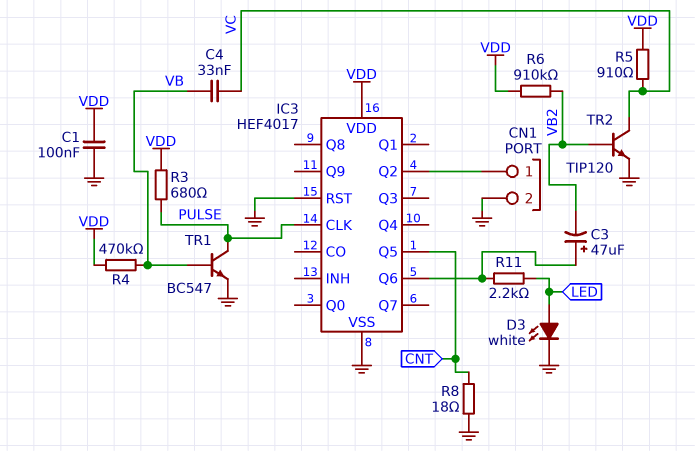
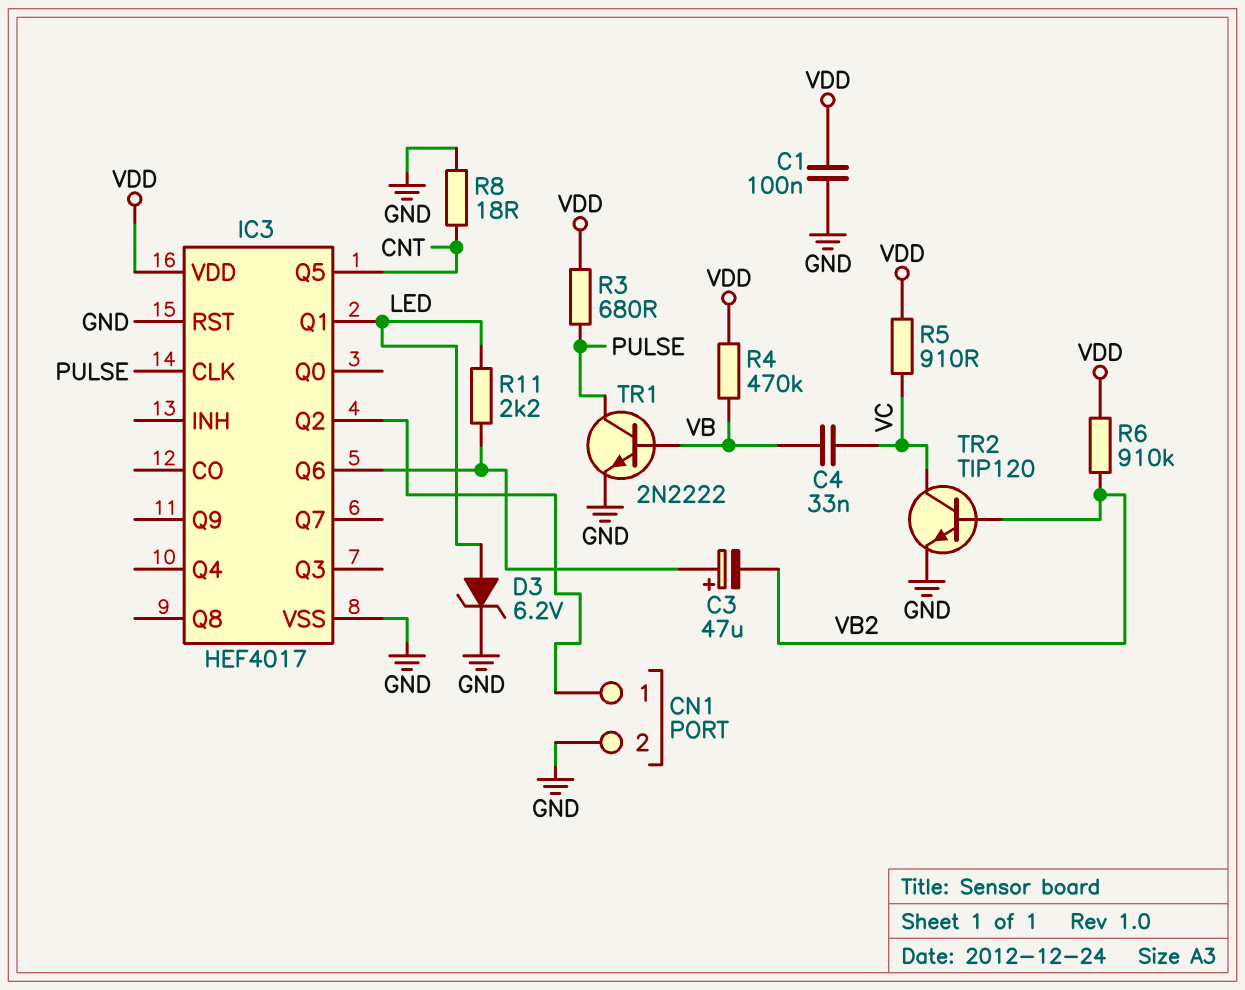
D3: LED white (A LED, K GND) -> zener 6.2V (A LED, K GND)
IC3 pin Q1: none -> LED
TR1: NPN BC547 (B VB, C PULSE, E GND) -> NPN 2N2222 (B VB, C PULSE, E GND)

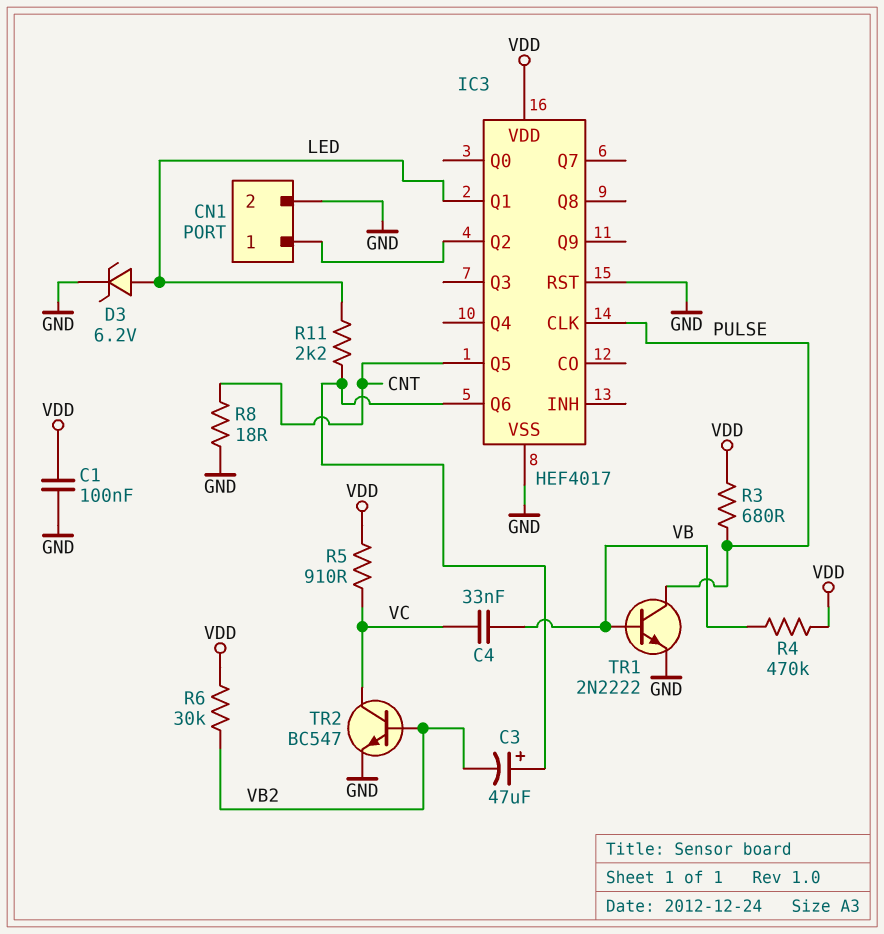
R6: 910k (VB2, VDD) -> 30k (VB2, VDD)
TR2: NPN TIP120 (B VB2, C VC, E GND) -> NPN BC547 (B VB2, C VC, E GND)

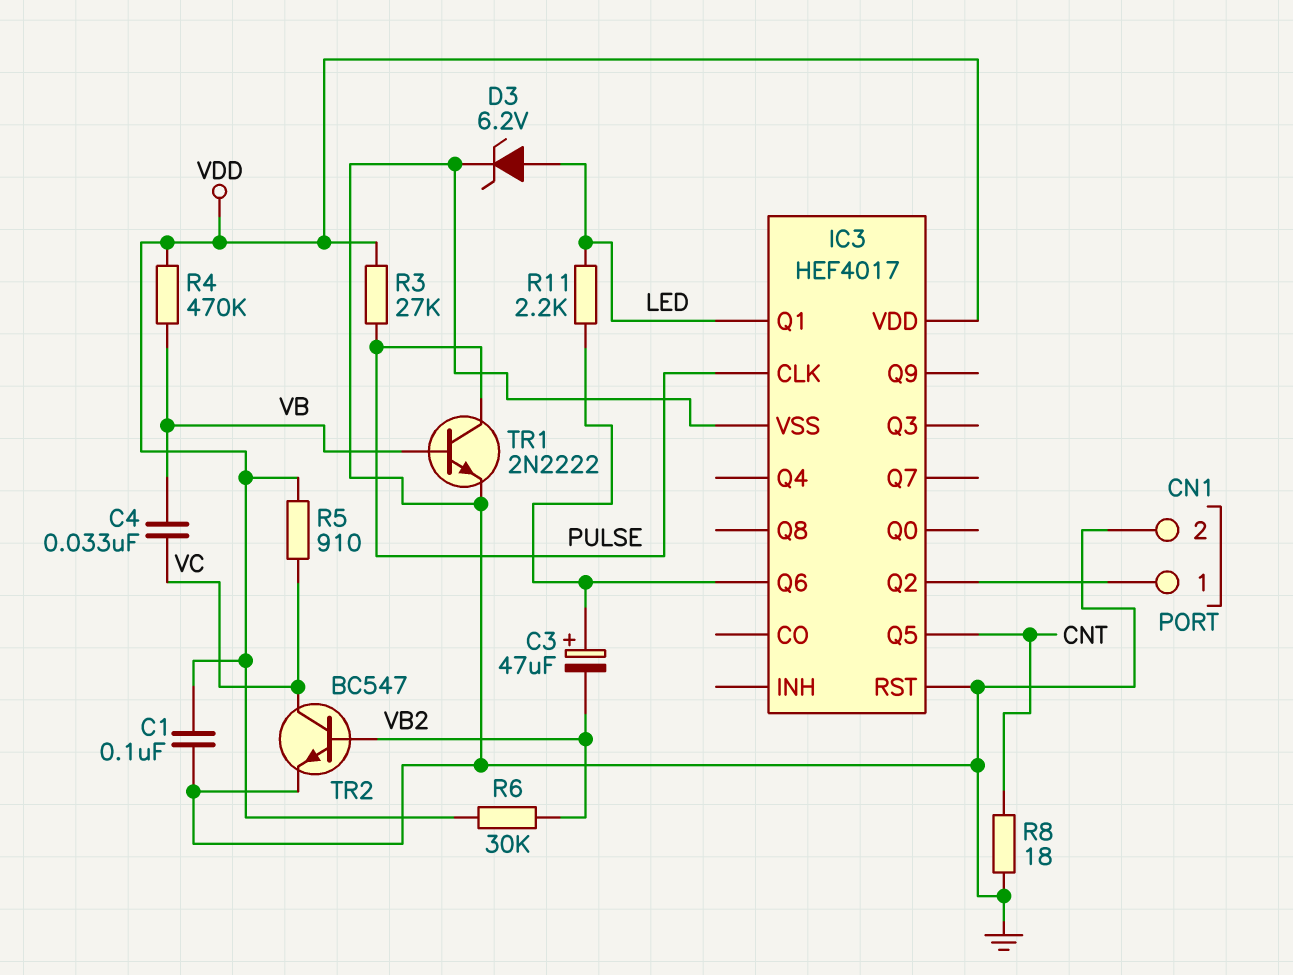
R3: 680 (PULSE, VDD) -> 27k (PULSE, VDD)

